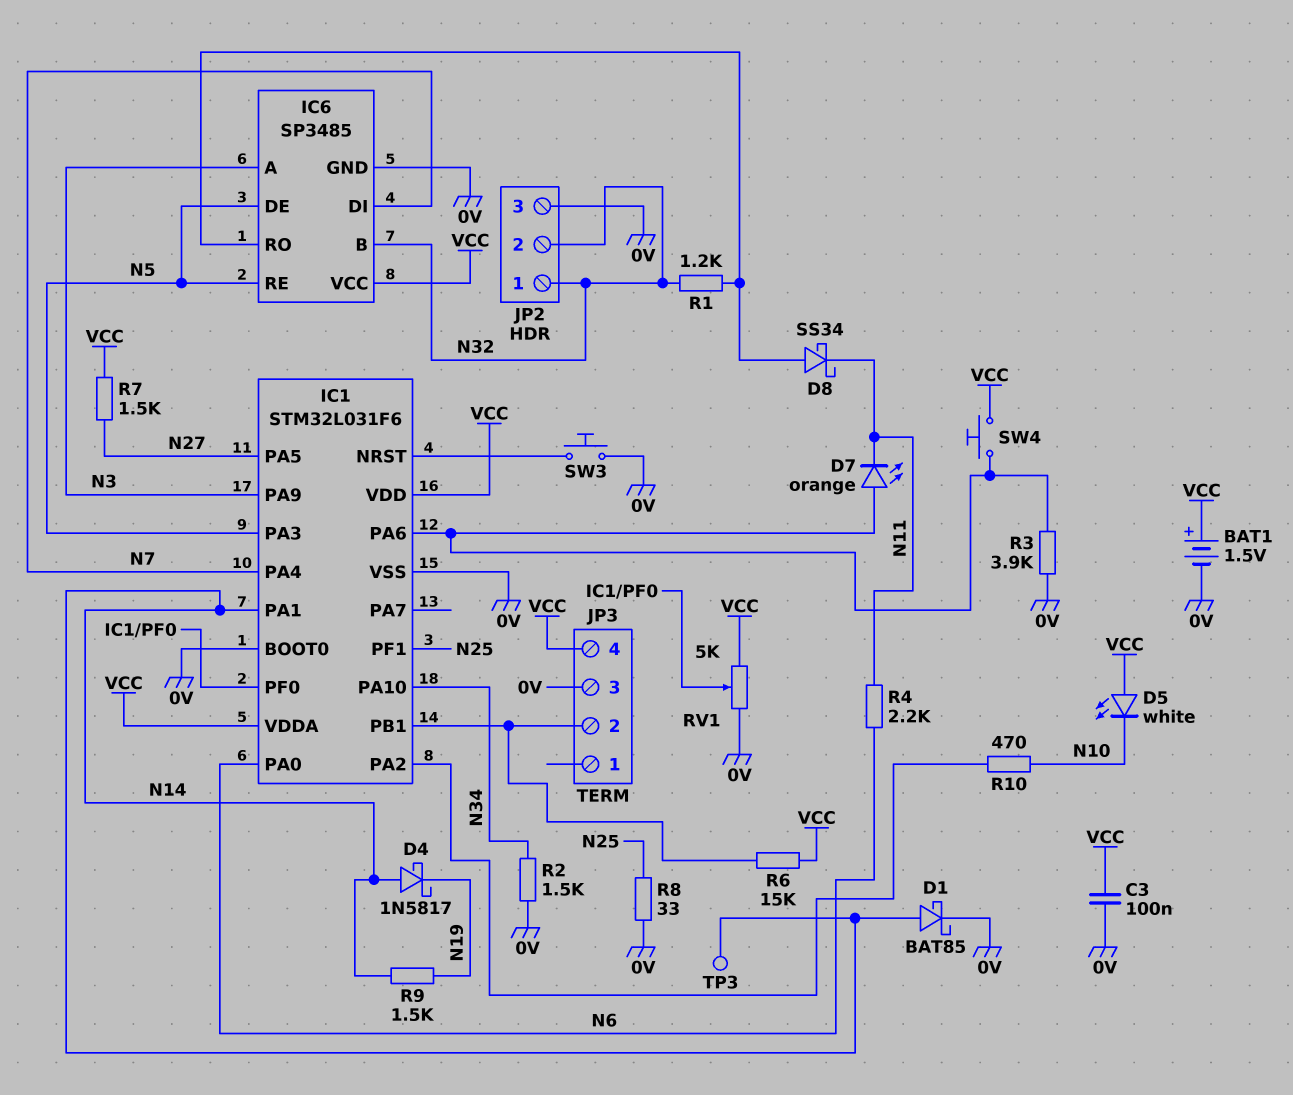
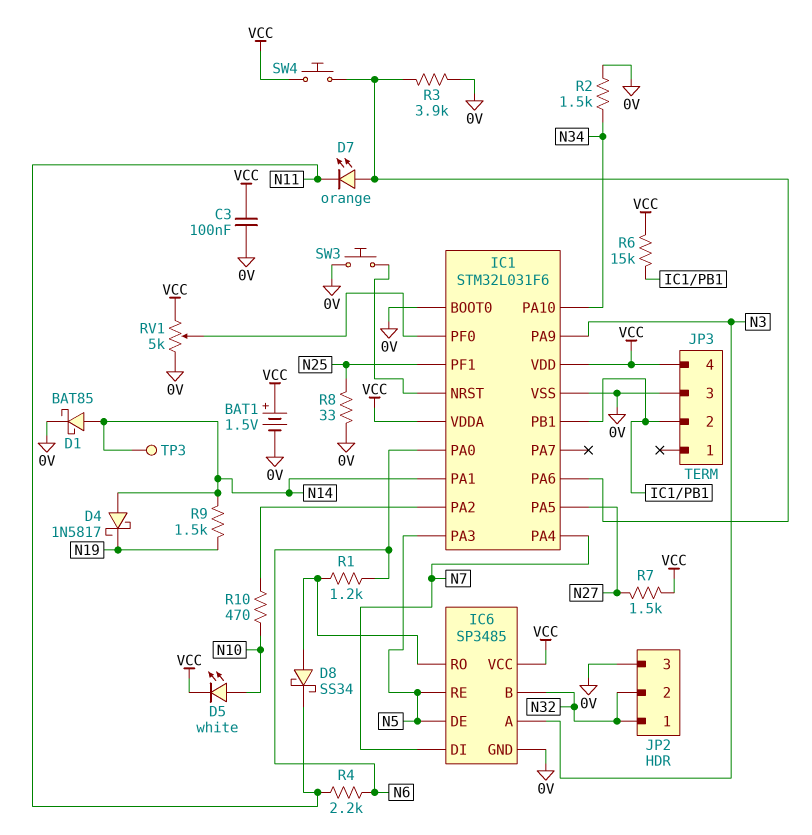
D5: LED white (A VCC, K N10) -> LED white (A N10, K VCC)
R1: 1.2k (IC6/RO, N32) -> 1.2k (IC6/RO, N6)

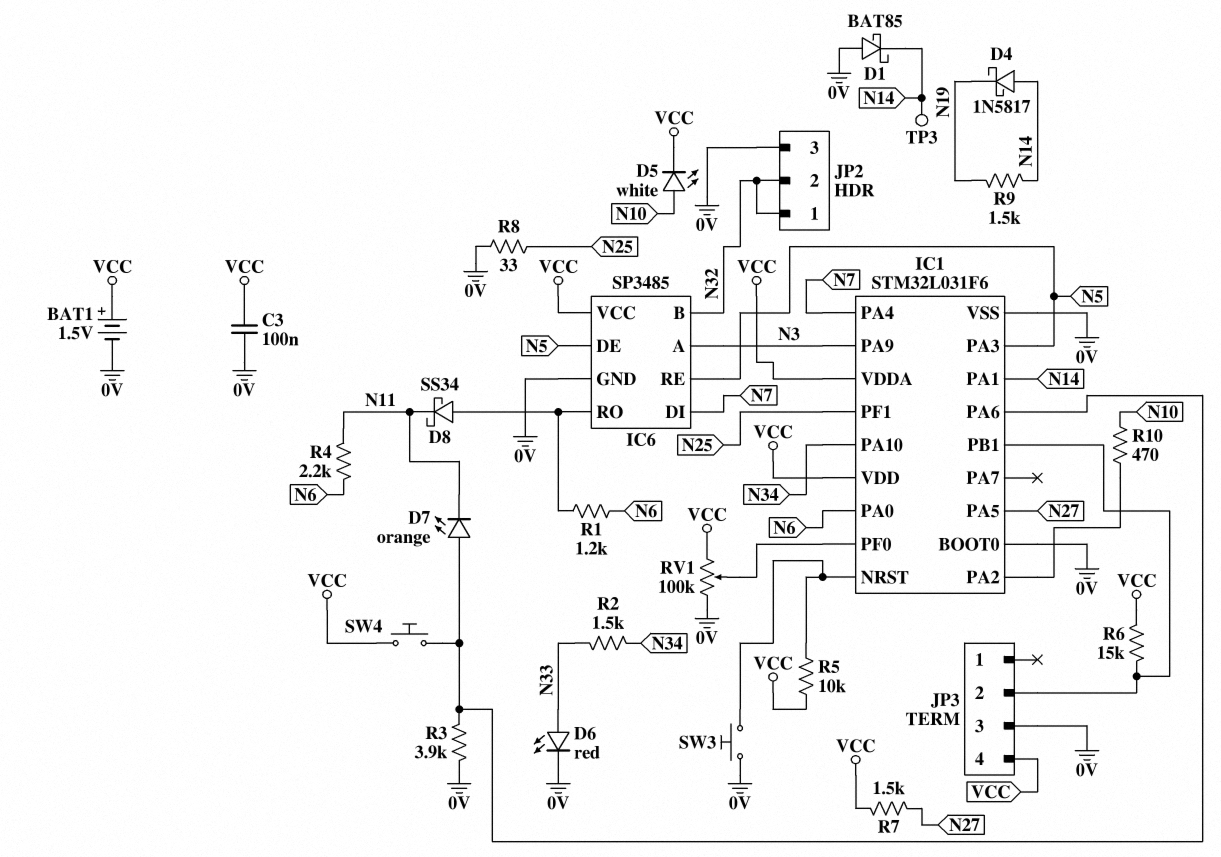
D1: schottky BAT85 (A N14, K 0V) -> schottky BAT85 (A 0V, K N14)
D6: none -> LED red (A N33, K 0V)
R2: 1.5k (0V, N34) -> 1.5k (N33, N34)
R5: none -> 10k (IC1/NRST, VCC)
RV1: 5k (0V, VCC, wiper IC1/PF0) -> 100k (0V, VCC, wiper IC1/PF0)

